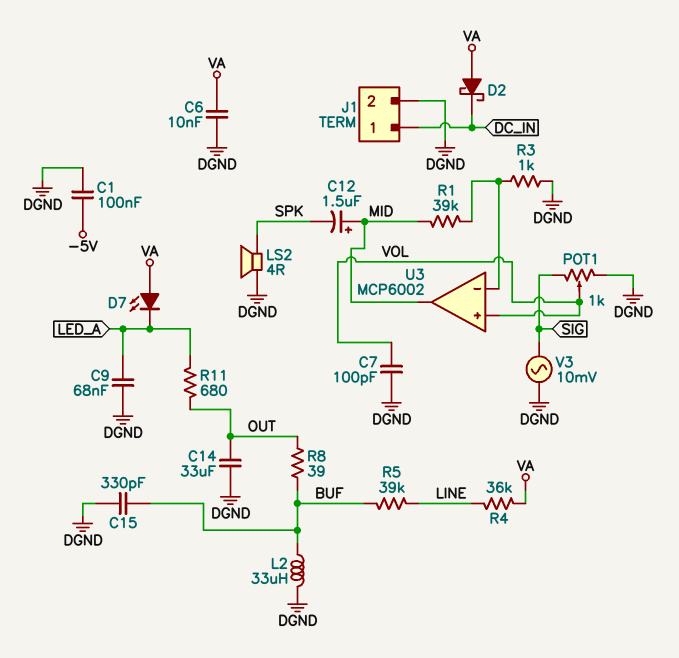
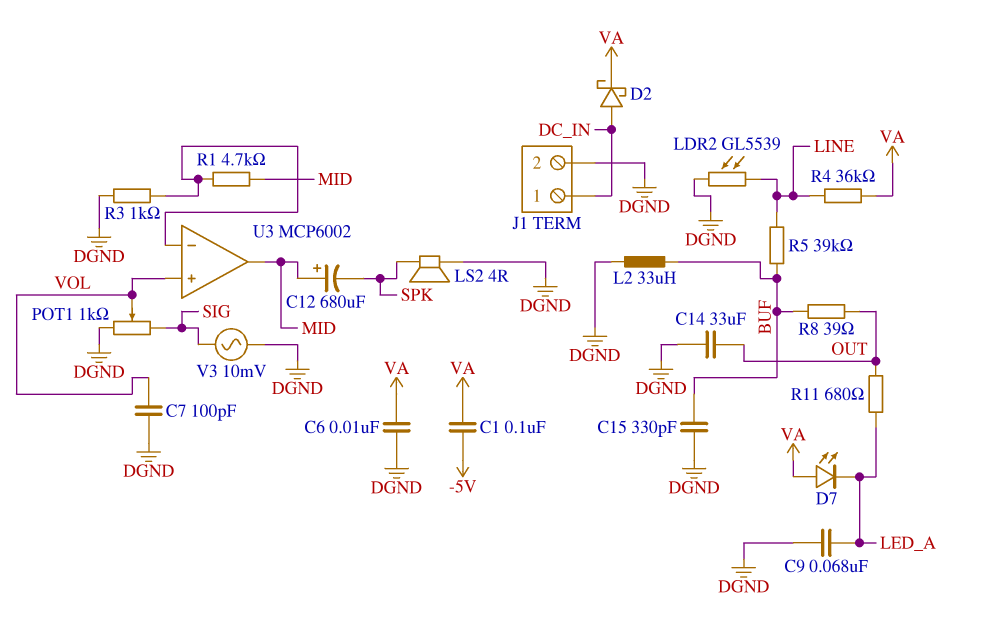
C1: 100nF (-5V, DGND) -> 100nF (-5V, VA)
C12: 1.5uF (plus MID, minus SPK) -> 680uF (plus MID, minus SPK)
D2: schottky (A VA, K DC_IN) -> schottky (A DC_IN, K VA)
LDR2: none -> GL5539 (DGND, LINE)
R1: 39k (MID, U3/in-) -> 4.7k (MID, U3/in-)

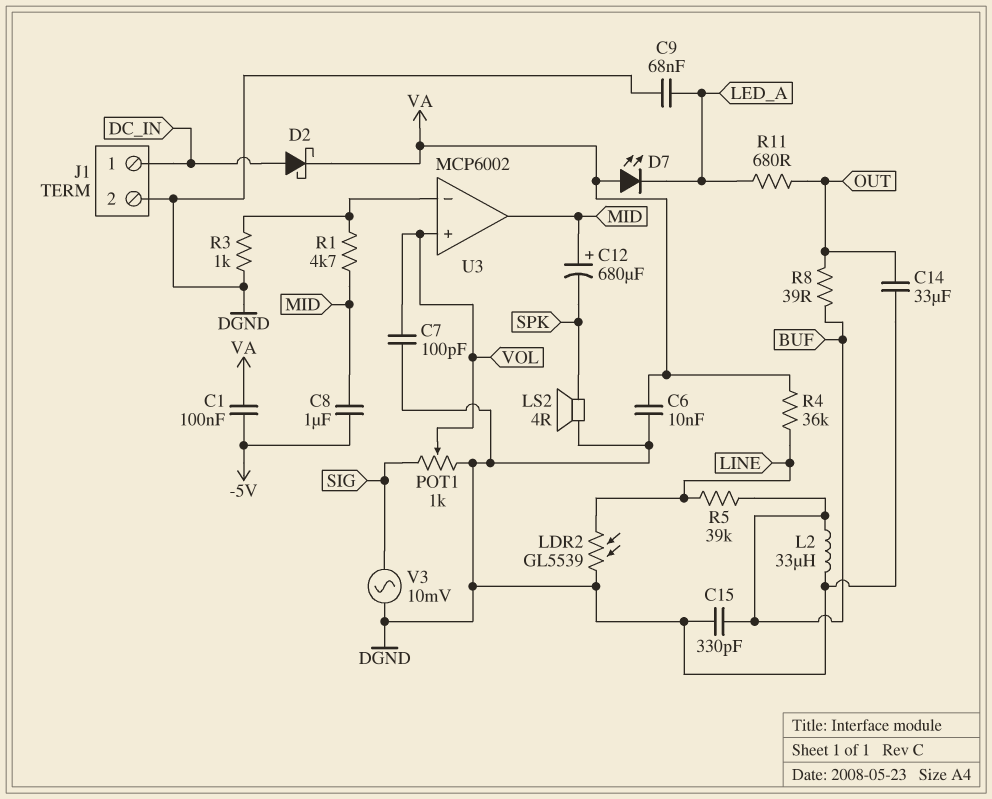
C8: none -> 1uF (-5V, MID)

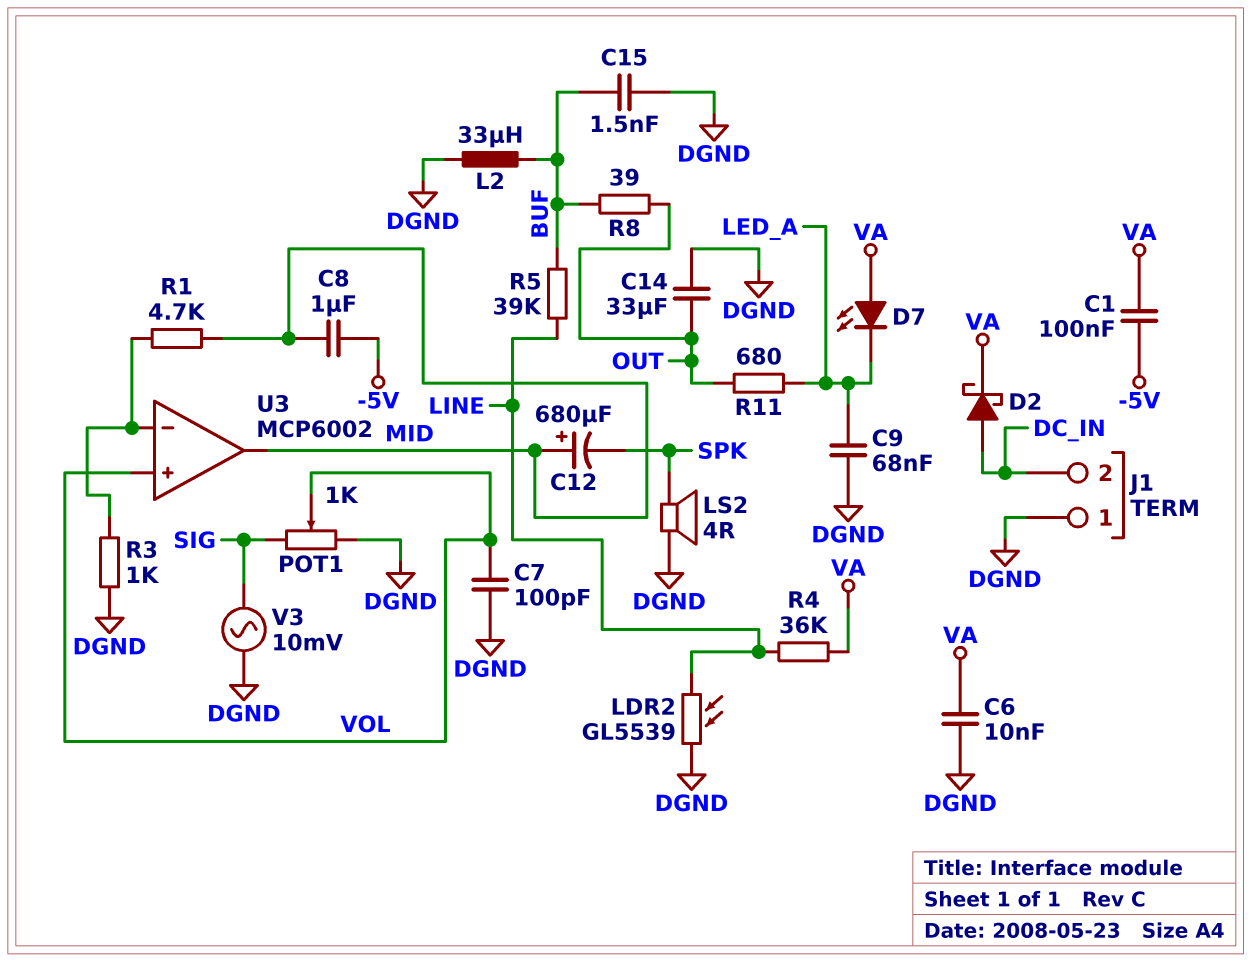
C15: 330pF (BUF, DGND) -> 1.5nF (BUF, DGND)
J1 pin 1: DC_IN -> DGND
J1 pin 2: DGND -> DC_IN

